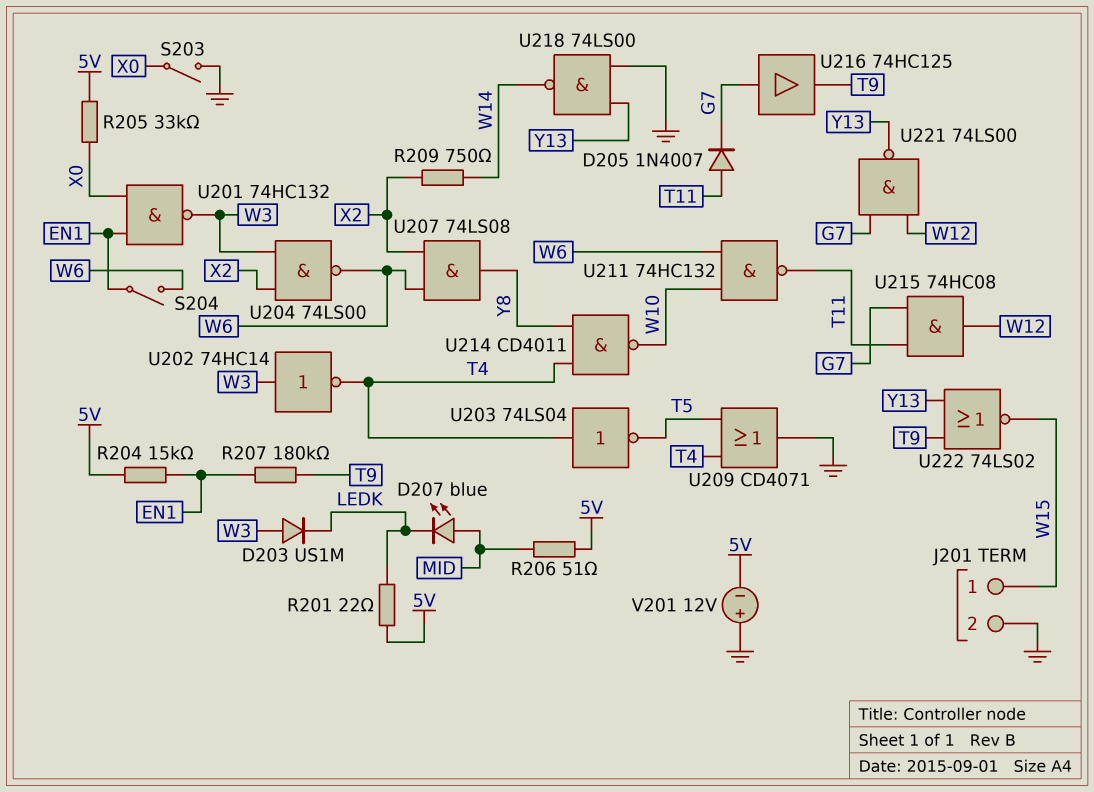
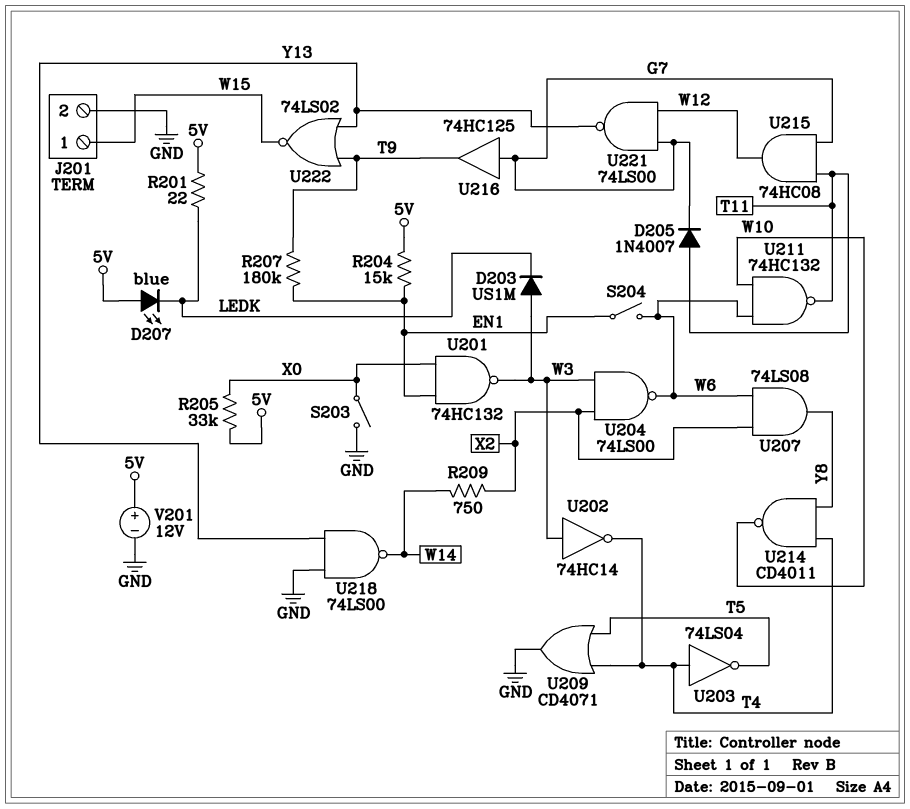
D207: LED blue (A MID, K LEDK) -> LED blue (A 5V, K LEDK)
R206: 51 (5V, MID) -> none
V201: 12V (plus GND, minus 5V) -> 12V (plus 5V, minus GND)

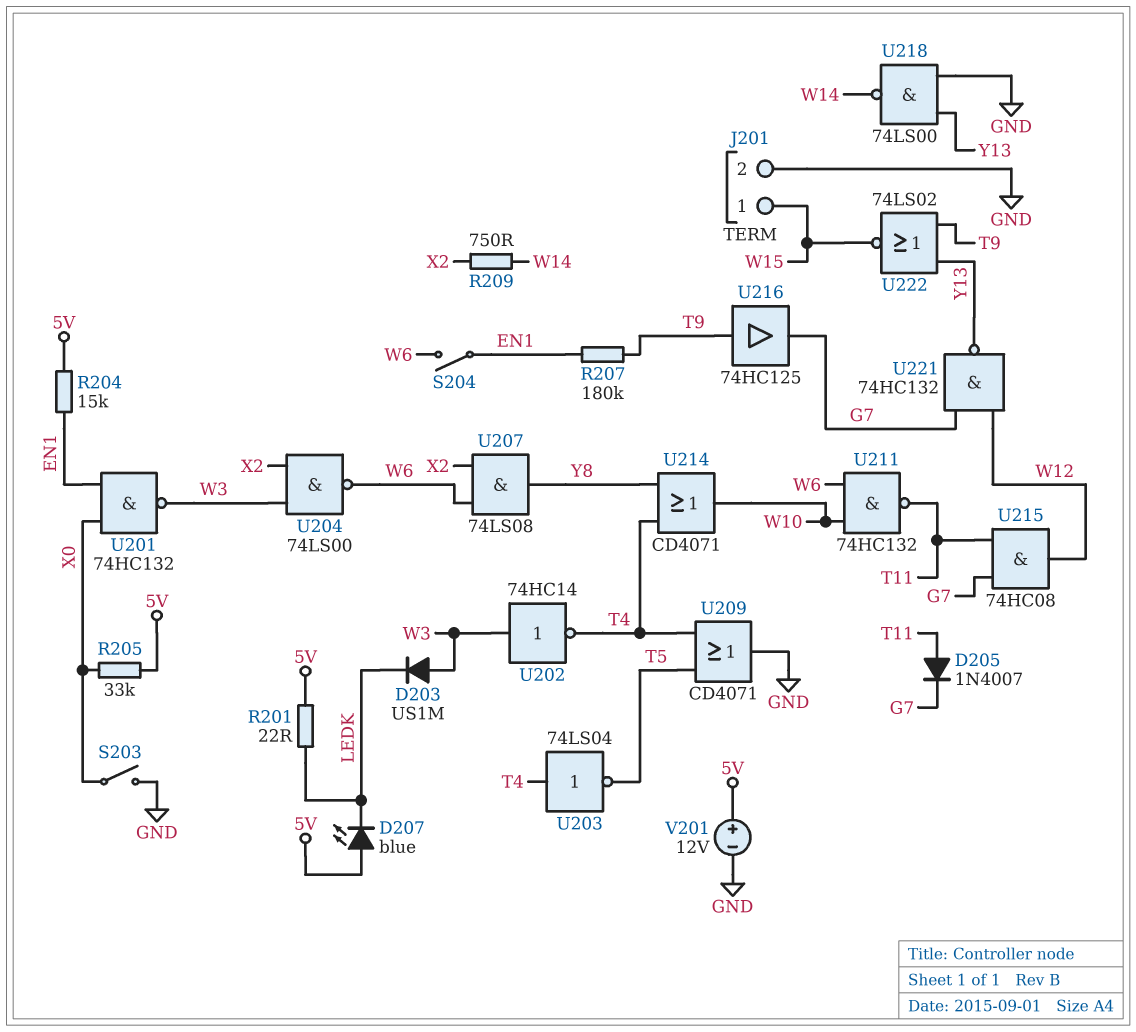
U214: NAND CD4011 (in T4, in Y8, out W10) -> OR CD4071 (in T4, in Y8, out W10)
U216: buffer 74HC125 (in G7, out T9) -> buffer 74HC125 (in T9, out G7)
U221: NAND 74LS00 (in G7, in W12, out Y13) -> NAND 74HC132 (in G7, in W12, out Y13)

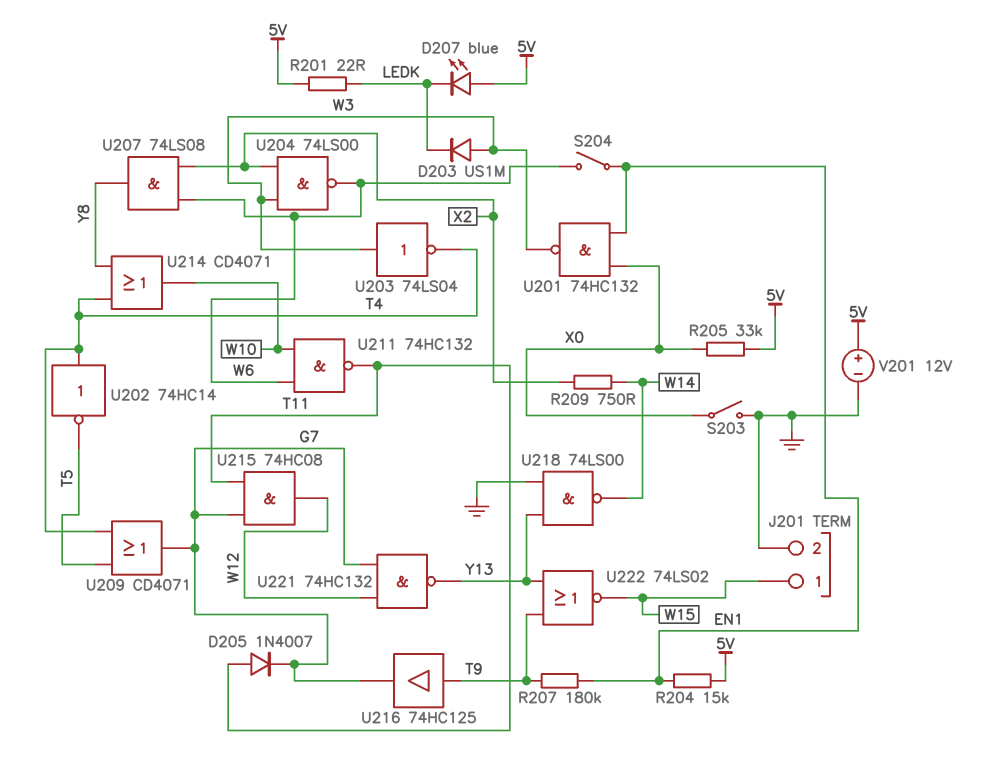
U202: NOT 74HC14 (in W3, out T4) -> NOT 74HC14 (in T4, out T5)
U203: NOT 74LS04 (in T4, out T5) -> NOT 74LS04 (in W3, out T4)
U209: OR CD4071 (in T4, in T5, out GND) -> OR CD4071 (in T4, in T5, out G7)

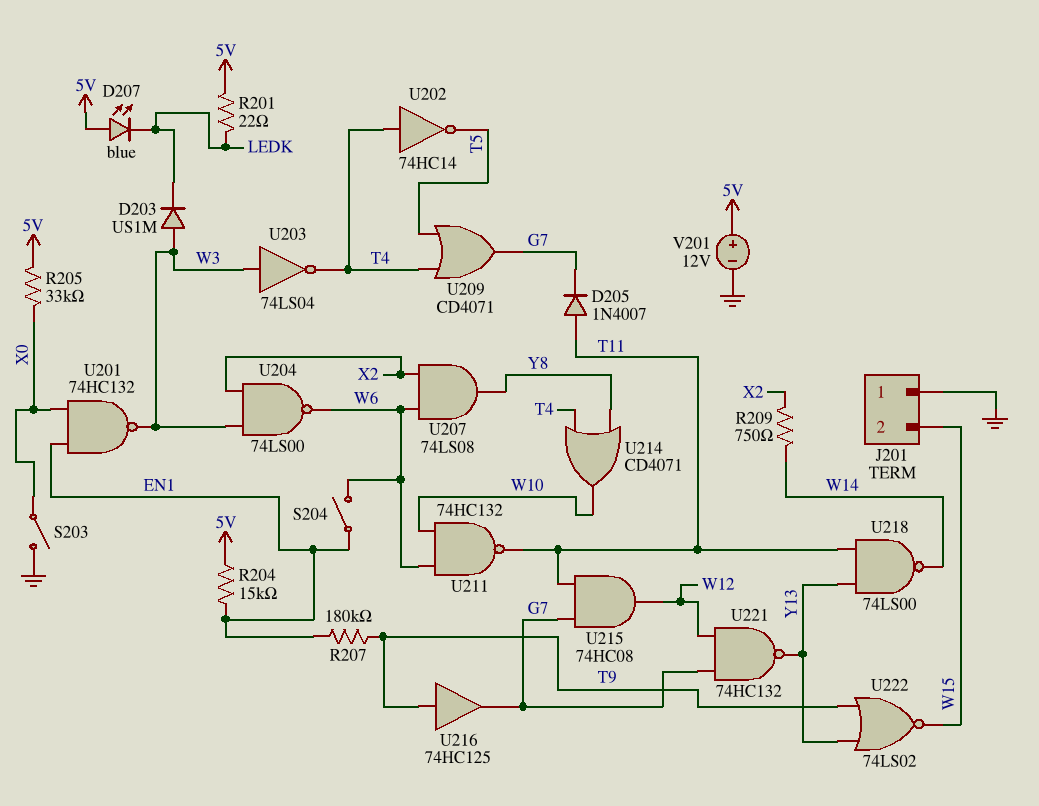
J201 pin 1: W15 -> GND
J201 pin 2: GND -> W15
U218: NAND 74LS00 (in GND, in Y13, out W14) -> NAND 74LS00 (in T11, in Y13, out W14)

